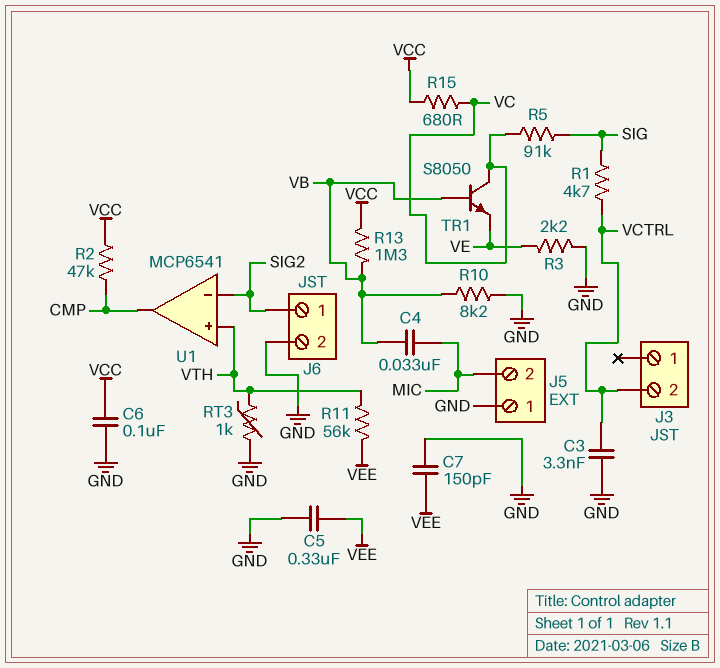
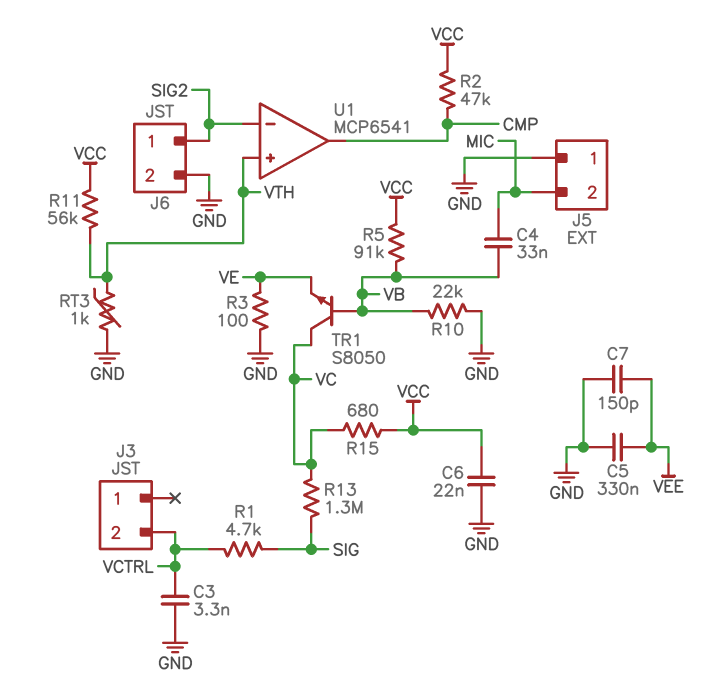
C6: 100nF (GND, VCC) -> 22nF (GND, VCC)
R3: 2.2k (GND, VE) -> 100 (GND, VE)
R5: 91k (SIG, VC) -> 91k (VB, VCC)
R10: 8.2k (GND, VB) -> 22k (GND, VB)
R11: 56k (VEE, VTH) -> 56k (VCC, VTH)
R13: 1.3M (VB, VCC) -> 1.3M (SIG, VC)

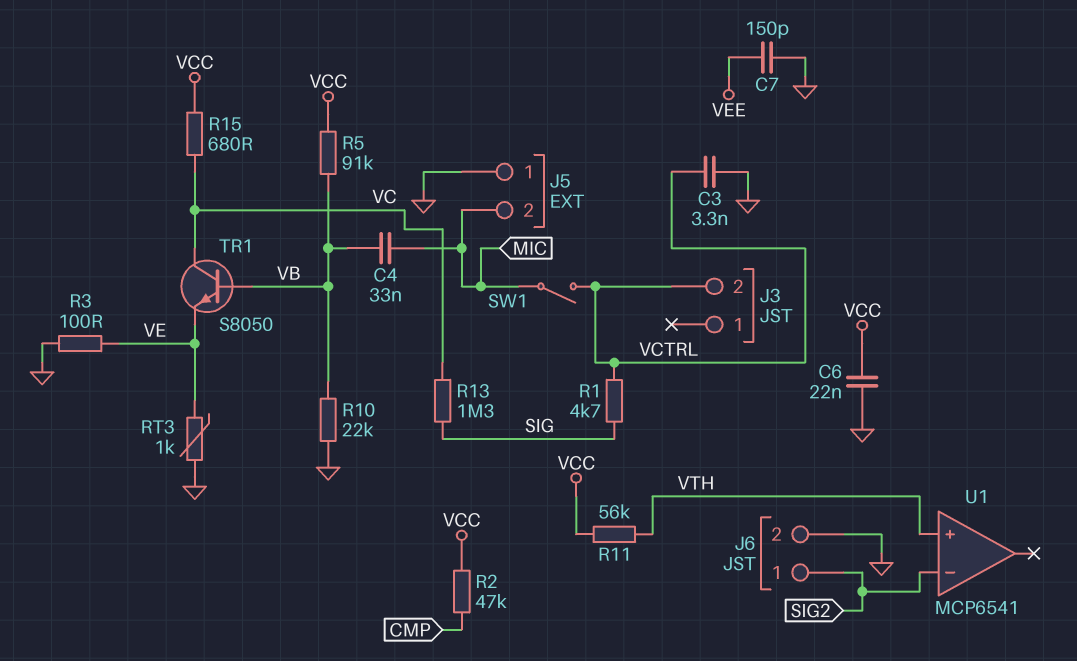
C5: 330nF (GND, VEE) -> none
RT3: 1k (GND, VTH) -> 1k (GND, VE)
SW1: none -> switch (MIC, VCTRL)
U1 pin out: CMP -> none

